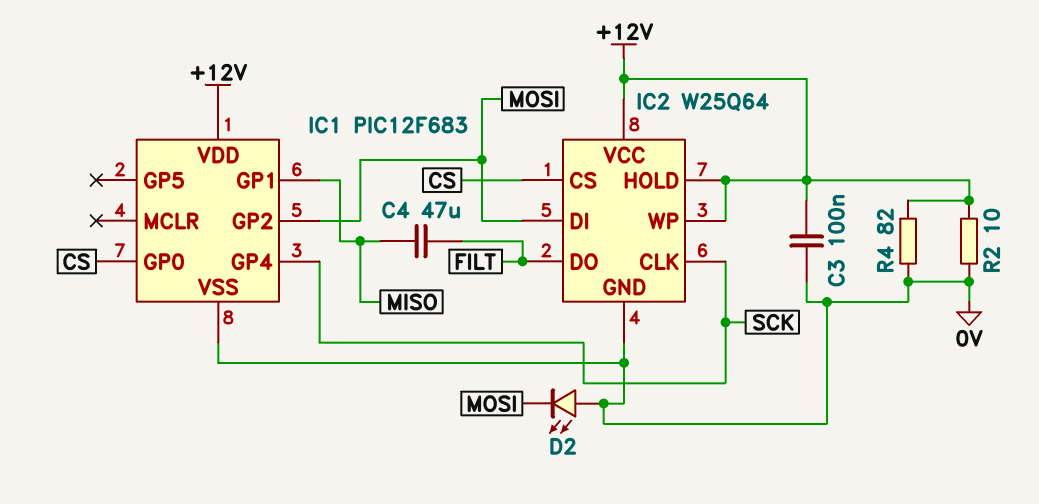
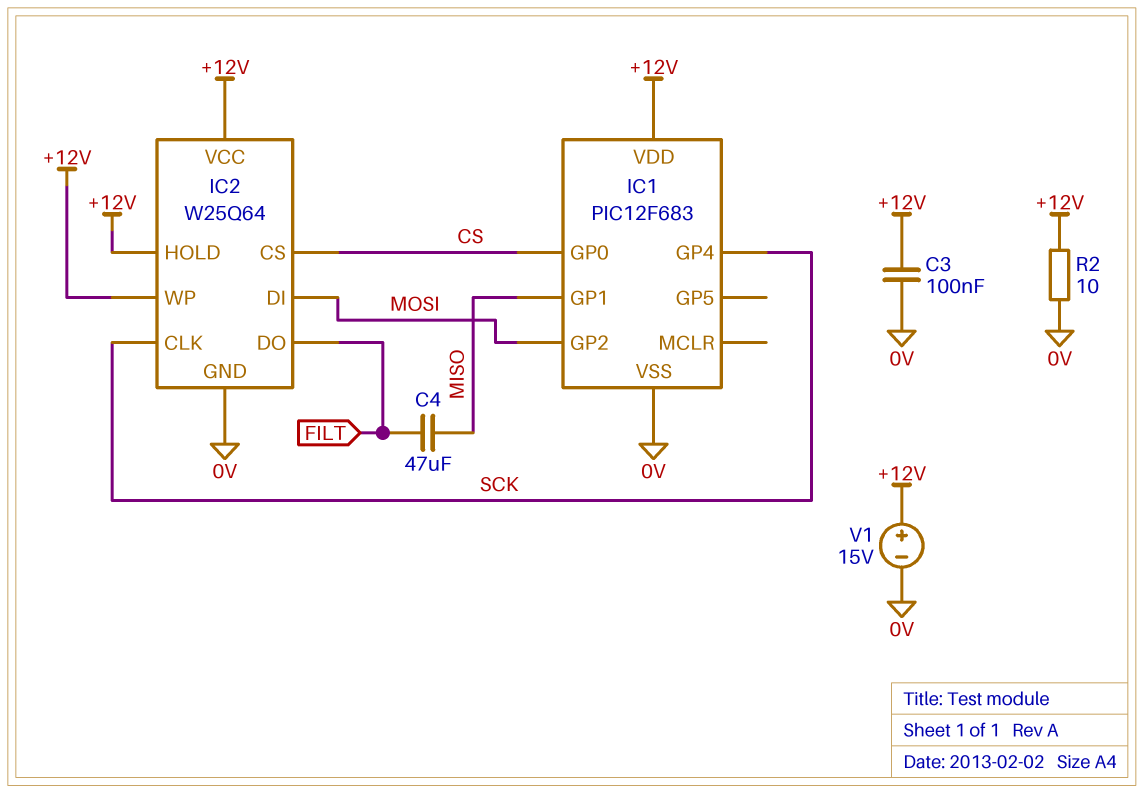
D2: LED (A 0V, K MOSI) -> none
R4: 82 (+12V, 0V) -> none
V1: none -> 15V (plus +12V, minus 0V)

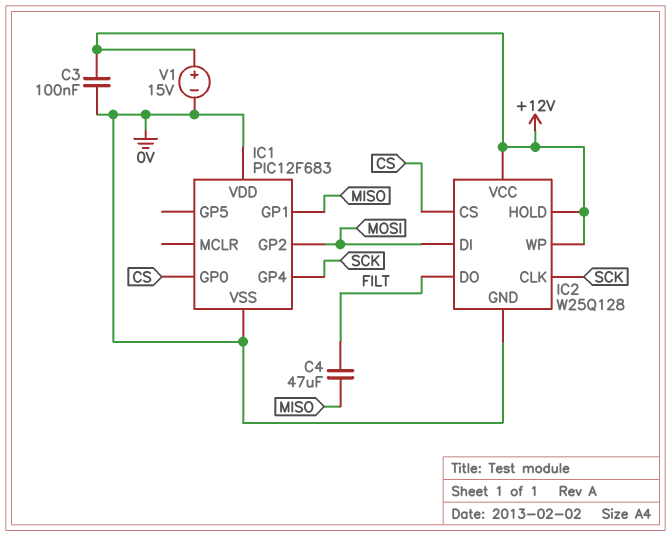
IC1 pin VDD: +12V -> 0V
IC2: W25Q64 -> W25Q128
R2: 10 (+12V, 0V) -> none

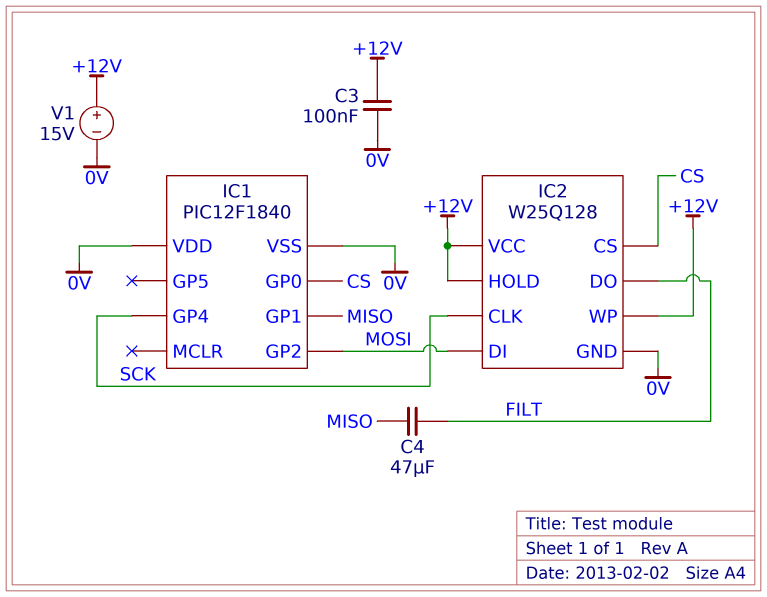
IC1: PIC12F683 -> PIC12F1840

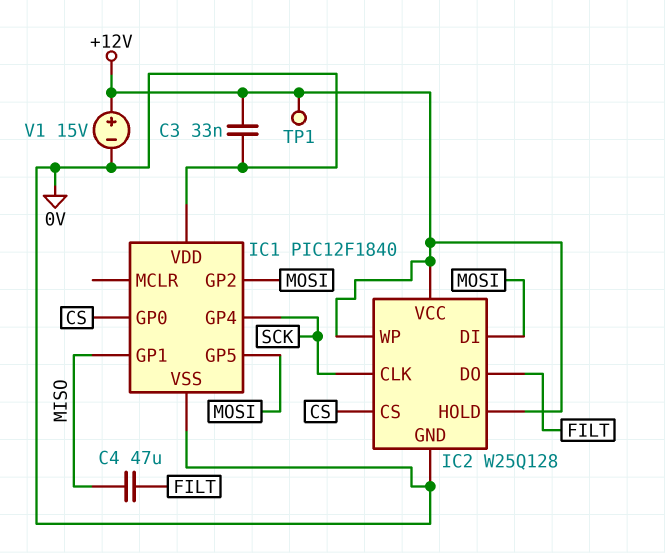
C3: 100nF (+12V, 0V) -> 33nF (+12V, 0V)
IC1 pin GP5: none -> MOSI
TP1: none -> test point (+12V)

